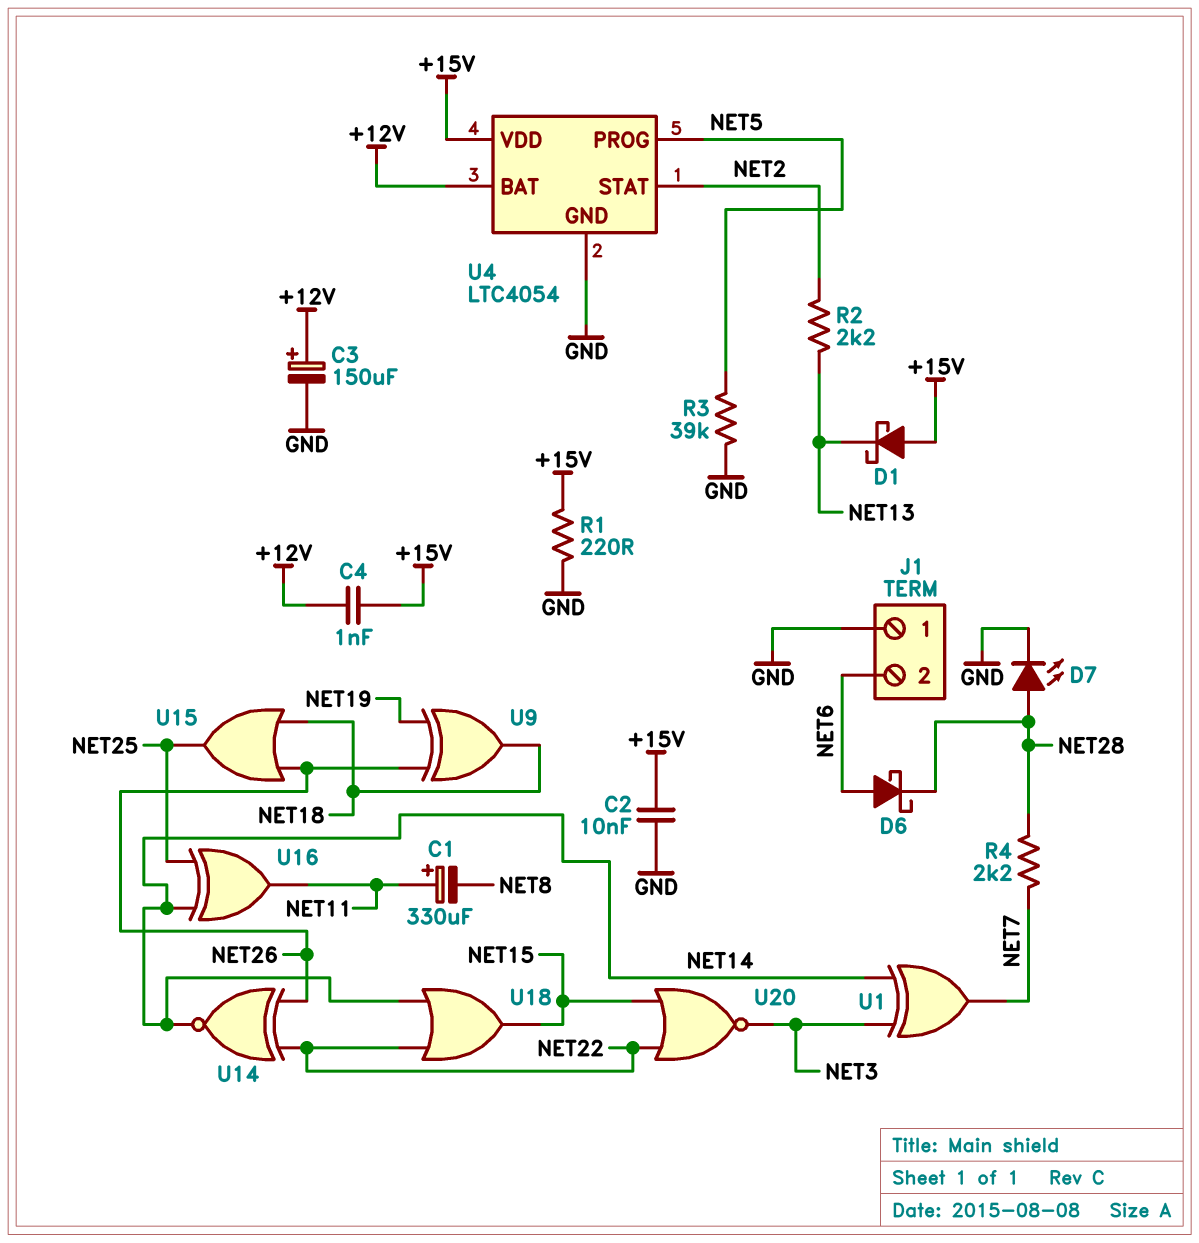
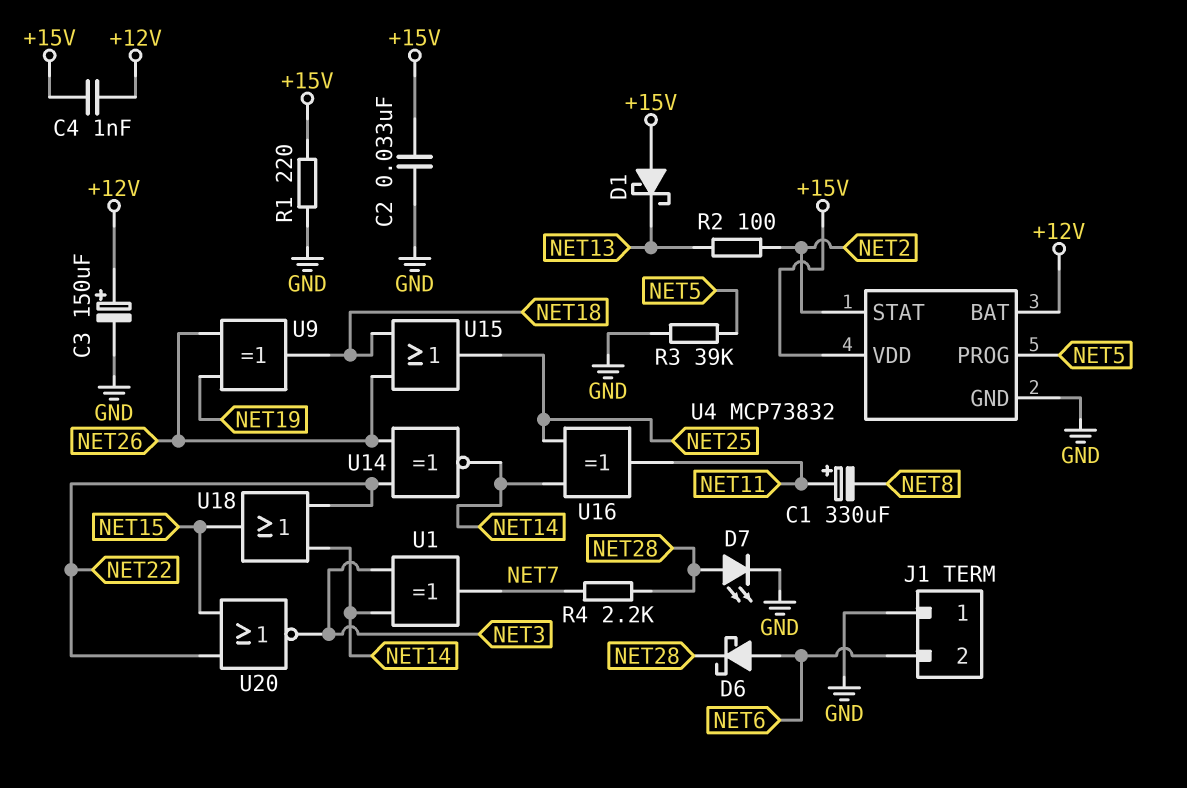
C2: 10nF (+15V, GND) -> 33nF (+15V, GND)
R2: 2.2k (NET2, NET13) -> 100 (NET2, NET13)
U4: LTC4054 -> MCP73832

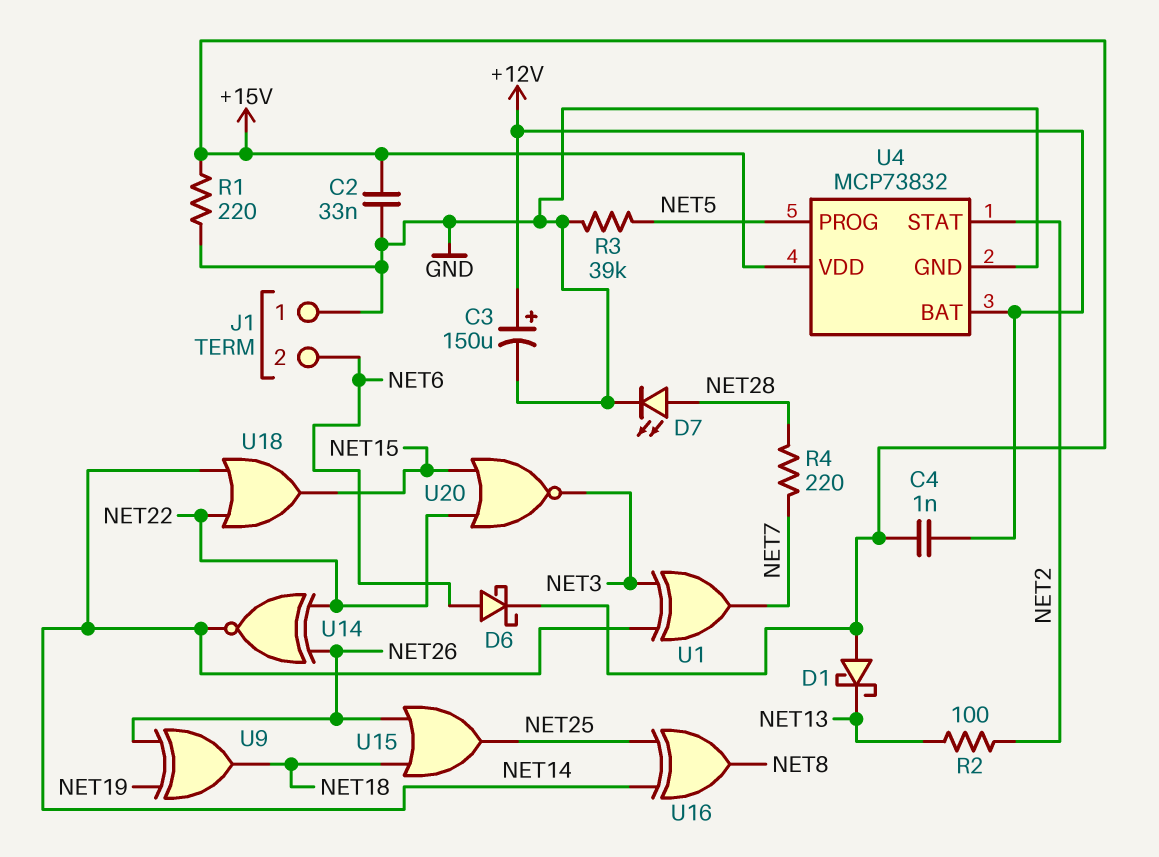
C1: 330uF (plus NET11, minus NET8) -> none
D6: schottky (A NET6, K NET28) -> schottky (A NET6, K +15V)
R4: 2.2k (NET7, NET28) -> 220 (NET7, NET28)
U16: XOR (in NET14, in NET25, out NET11) -> XOR (in NET14, in NET25, out NET8)

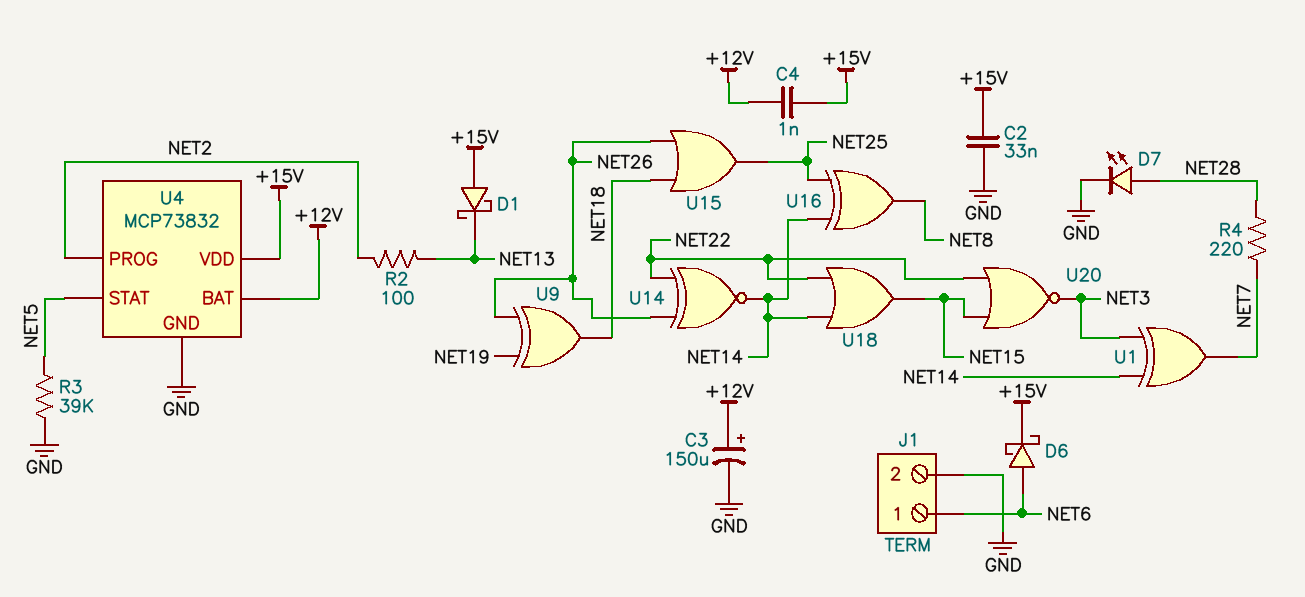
J1 pin 1: GND -> NET6
J1 pin 2: NET6 -> GND
R1: 220 (+15V, GND) -> none
U4 pin PROG: NET5 -> NET2
U4 pin STAT: NET2 -> NET5

